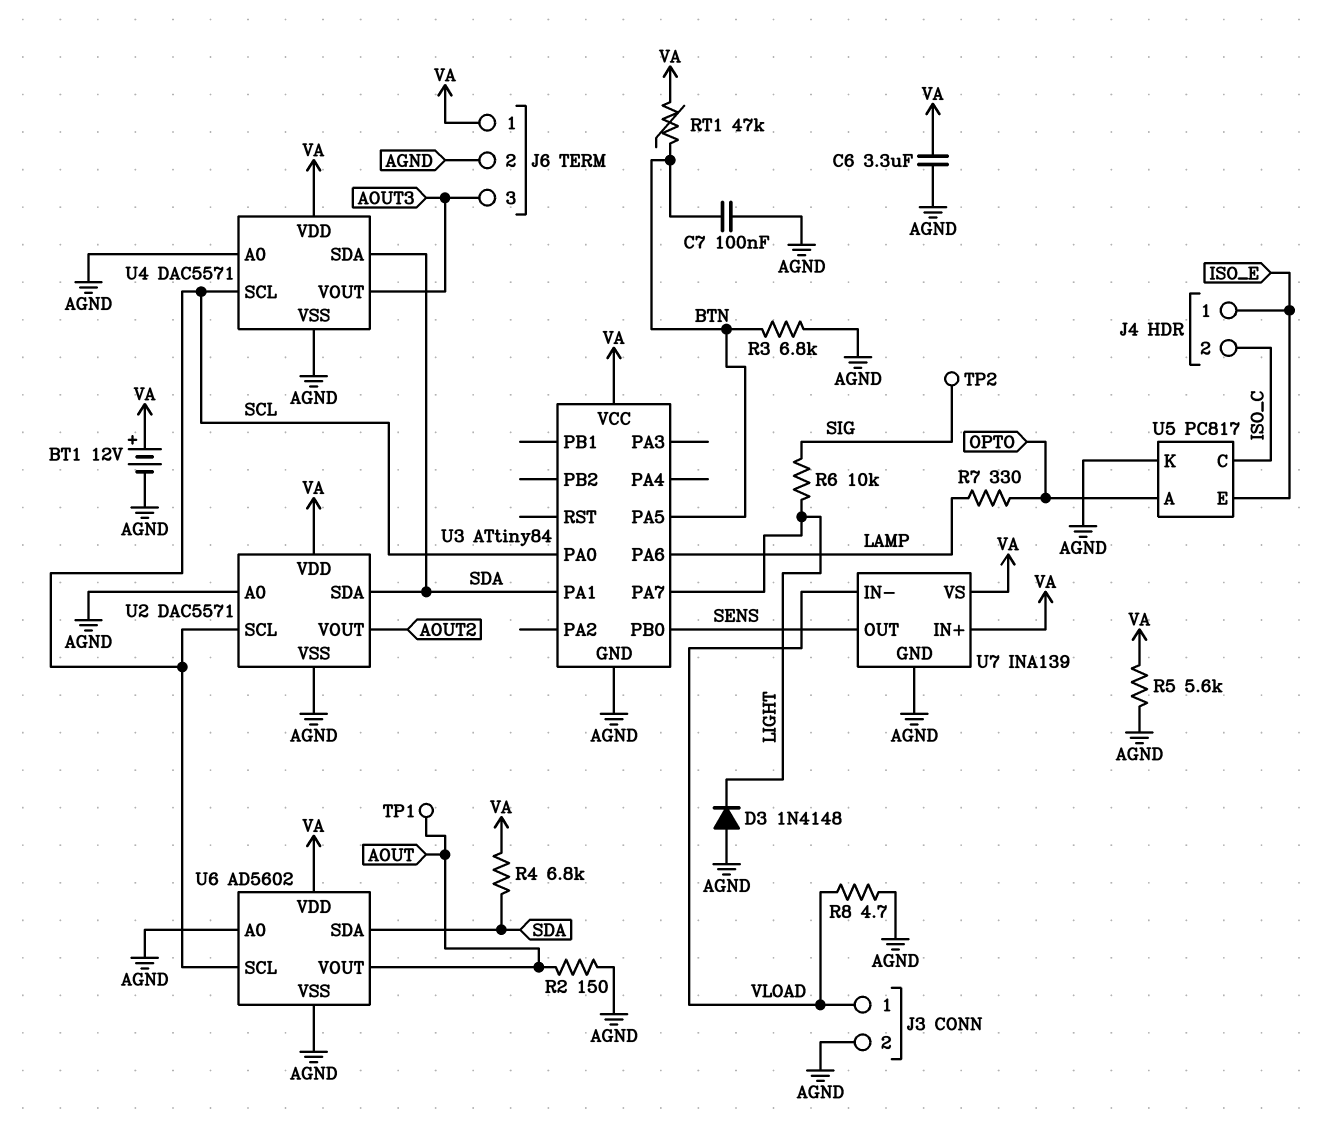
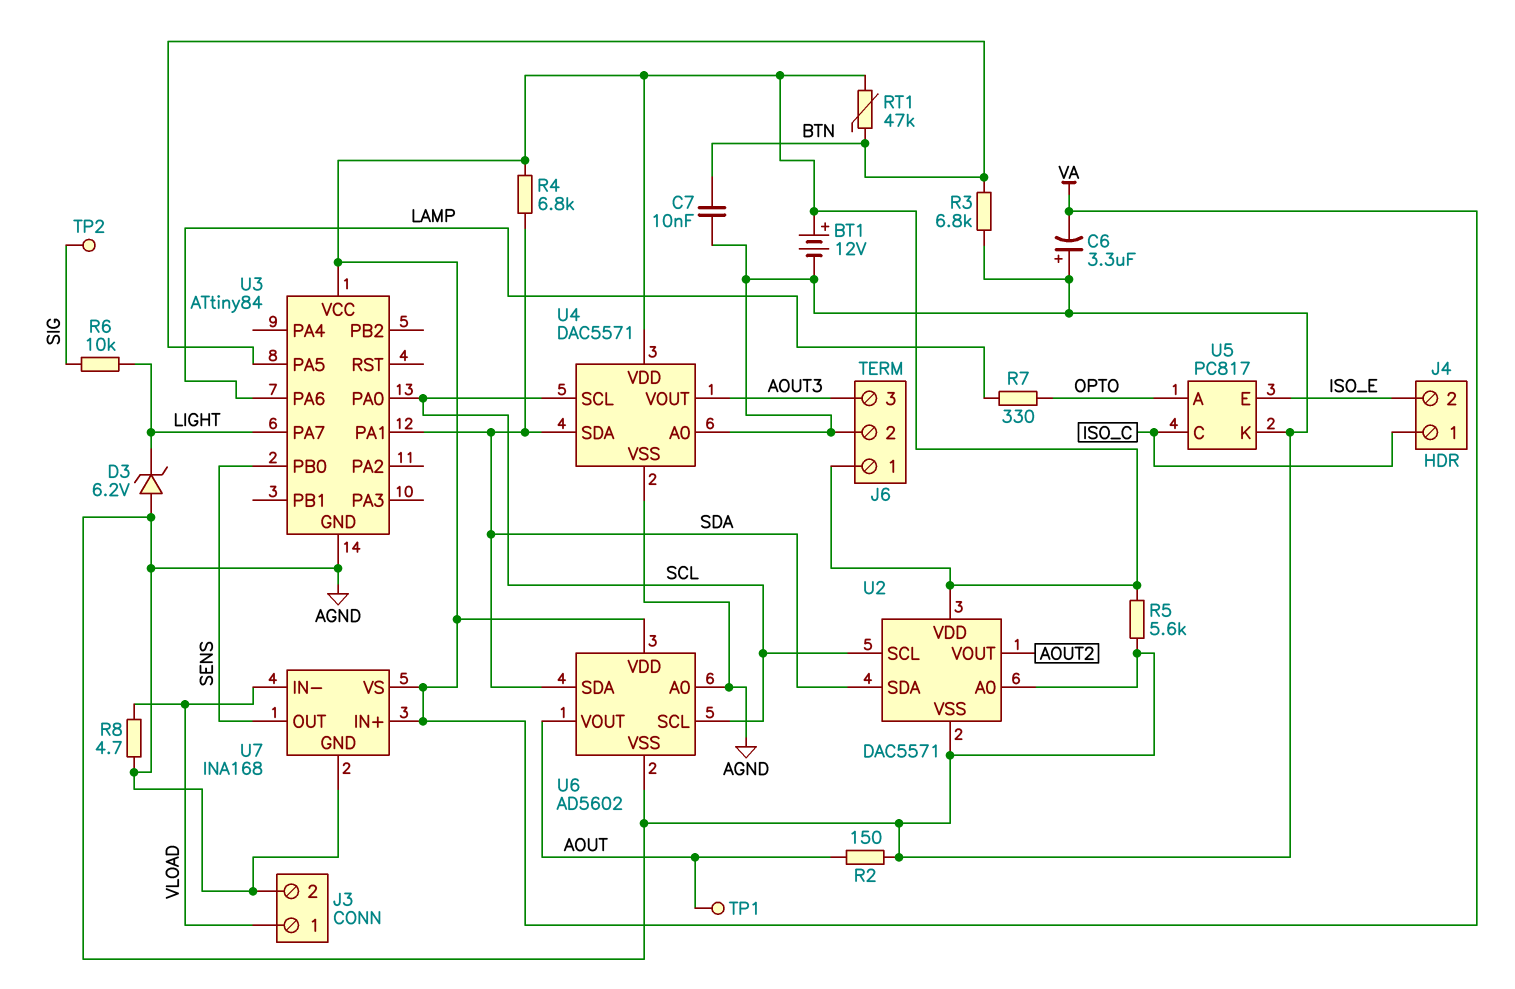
C6: 3.3uF (AGND, VA) -> 3.3uF (plus AGND, minus VA)
C7: 100nF (AGND, BTN) -> 10nF (AGND, BTN)
D3: diode 1N4148 (A AGND, K LIGHT) -> zener 6.2V (A AGND, K LIGHT)
J4 pin 1: ISO_E -> ISO_C
J4 pin 2: ISO_C -> ISO_E
U7: INA139 -> INA168

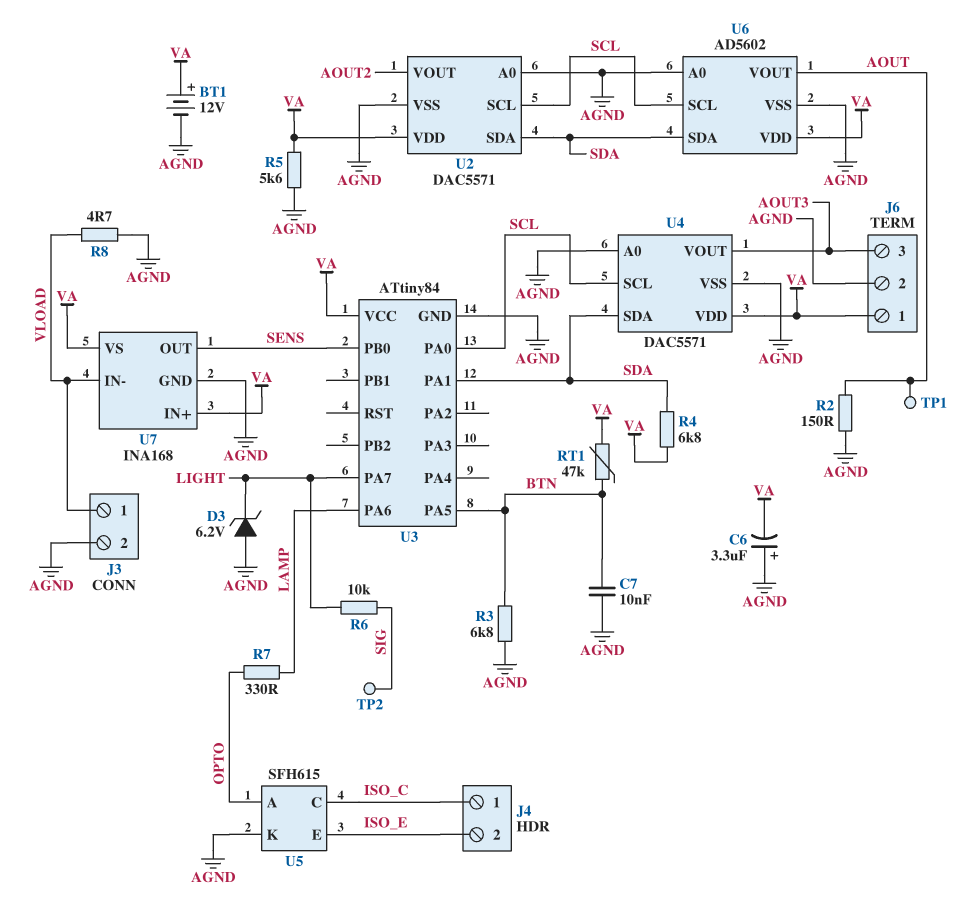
U5: PC817 -> SFH615

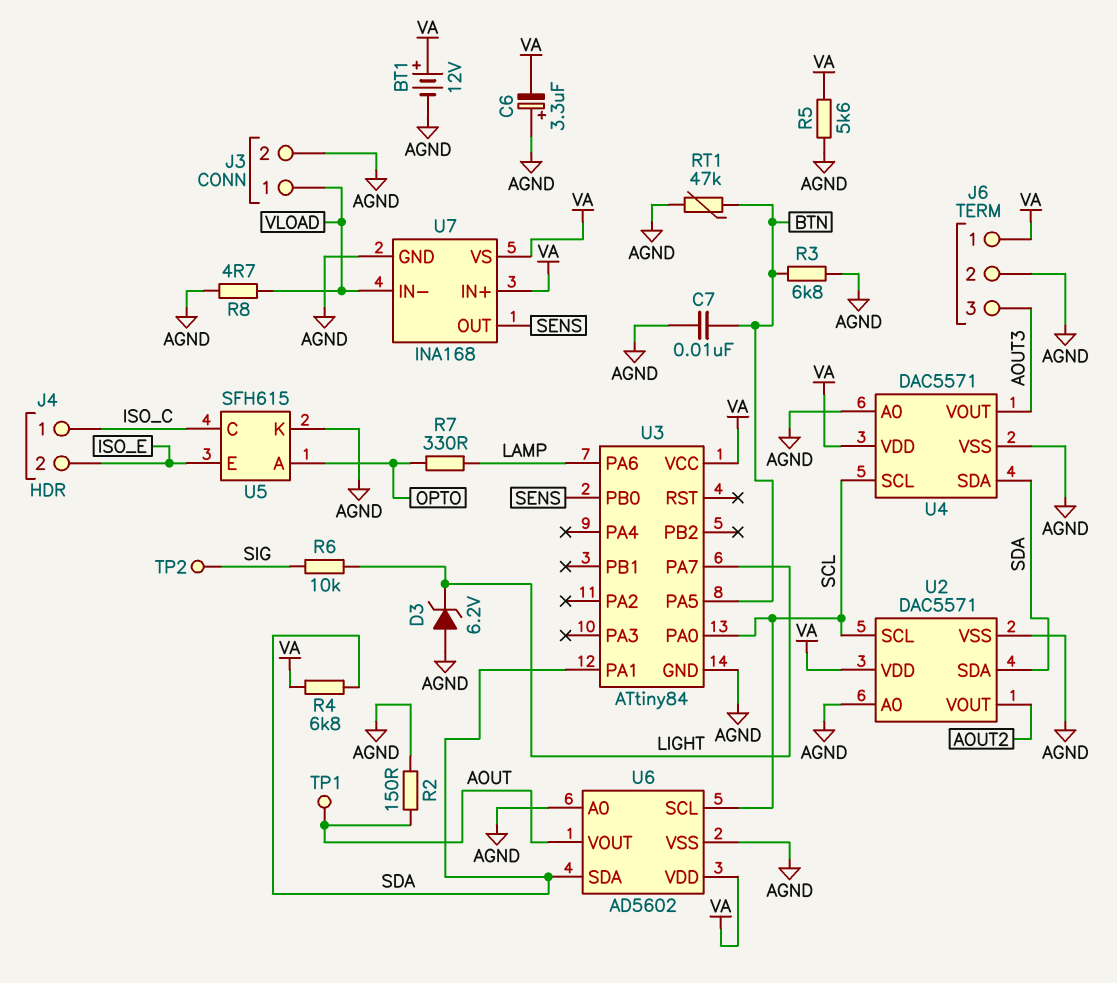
RT1: 47k (BTN, VA) -> 47k (AGND, BTN)

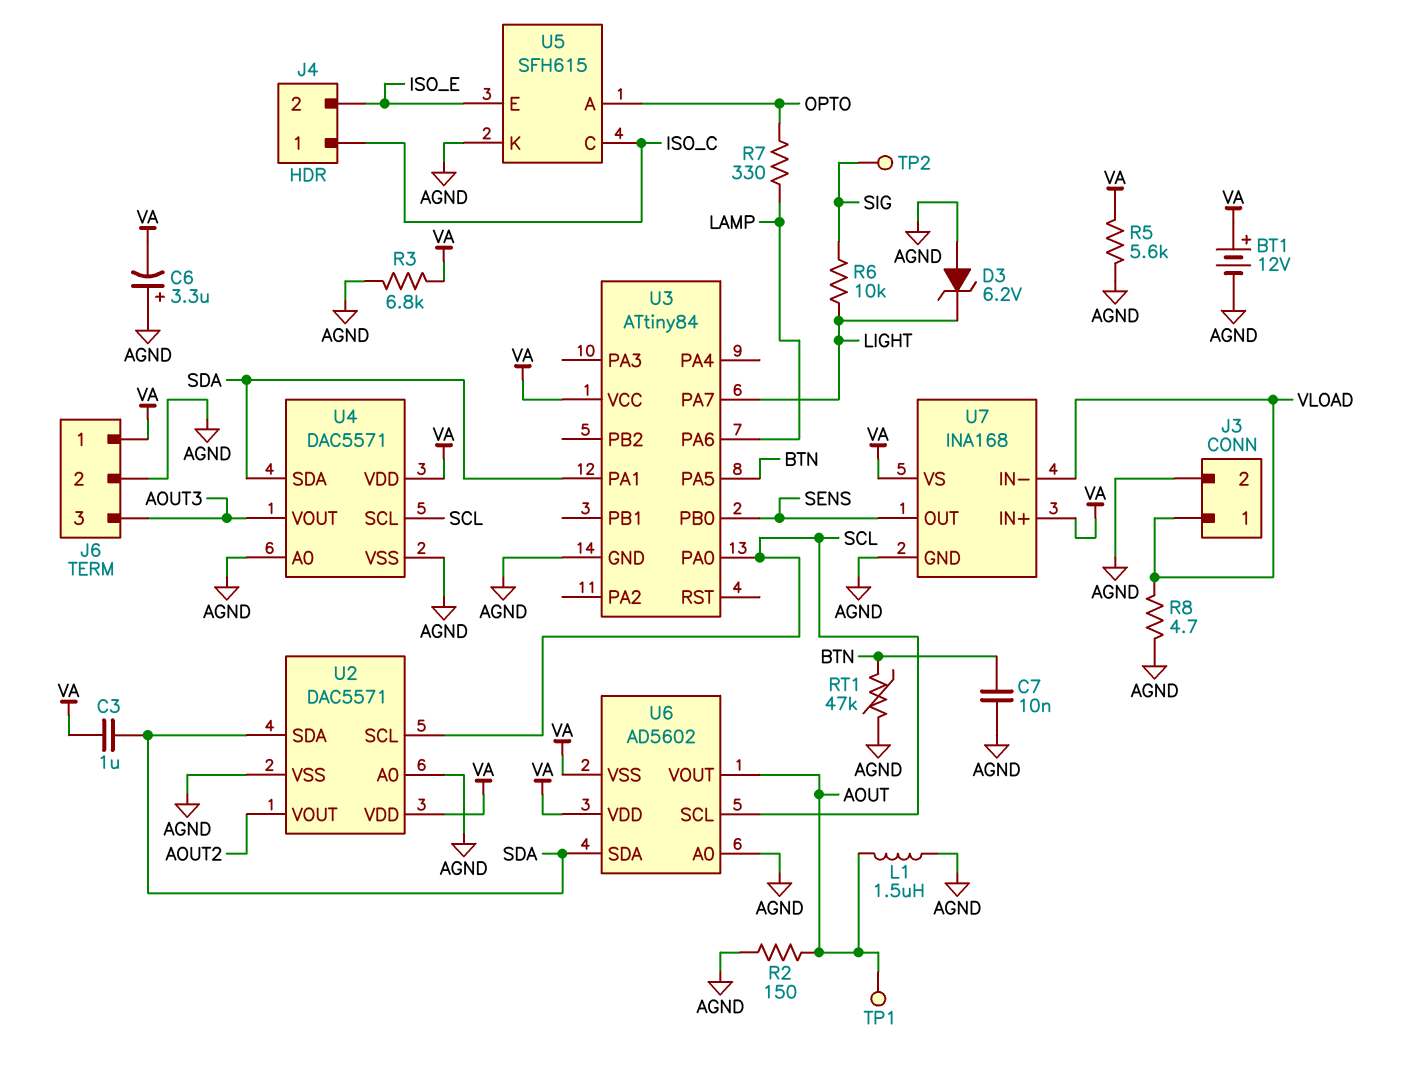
C3: none -> 1uF (SDA, VA)
L1: none -> 1.5uH (AGND, AOUT)
R3: 6.8k (AGND, BTN) -> 6.8k (AGND, VA)
R4: 6.8k (SDA, VA) -> none
U6 pin VSS: AGND -> VA

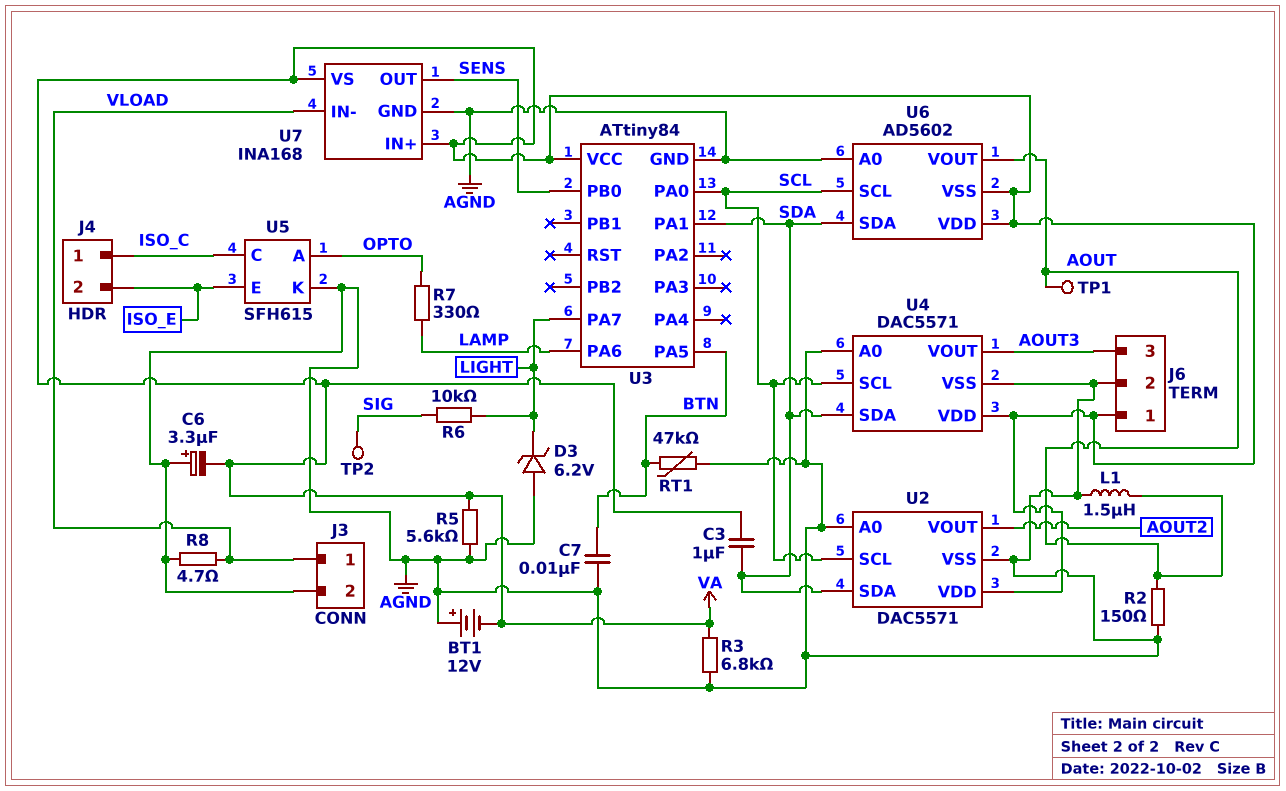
BT1: 12V (plus VA, minus AGND) -> 12V (plus AGND, minus VA)

